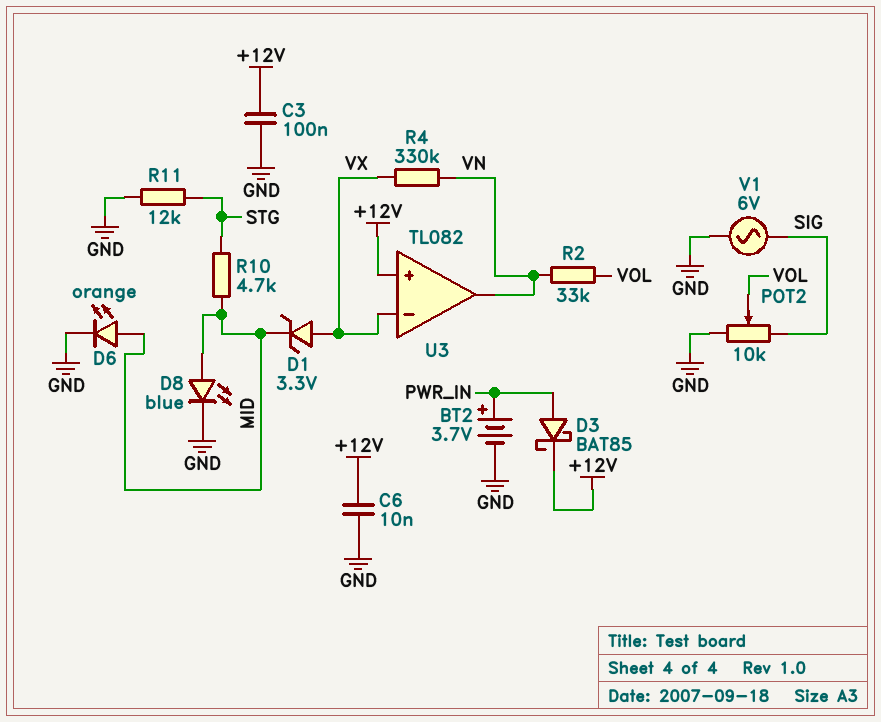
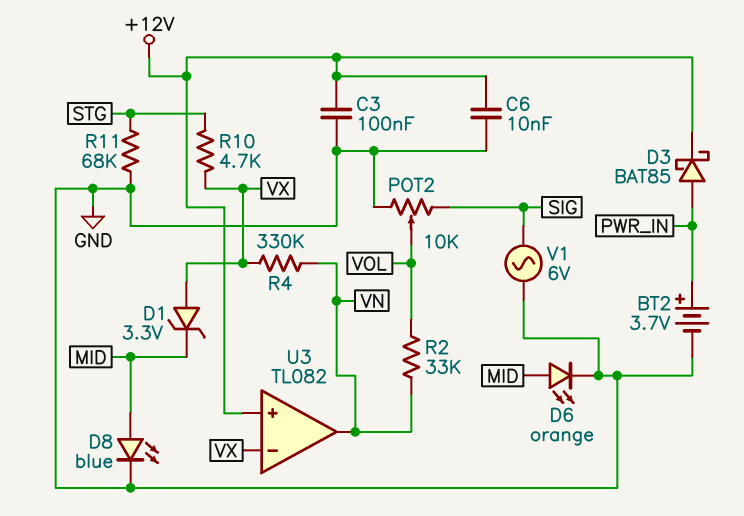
R10: 4.7k (MID, STG) -> 4.7k (STG, VX)
R11: 12k (GND, STG) -> 68k (GND, STG)

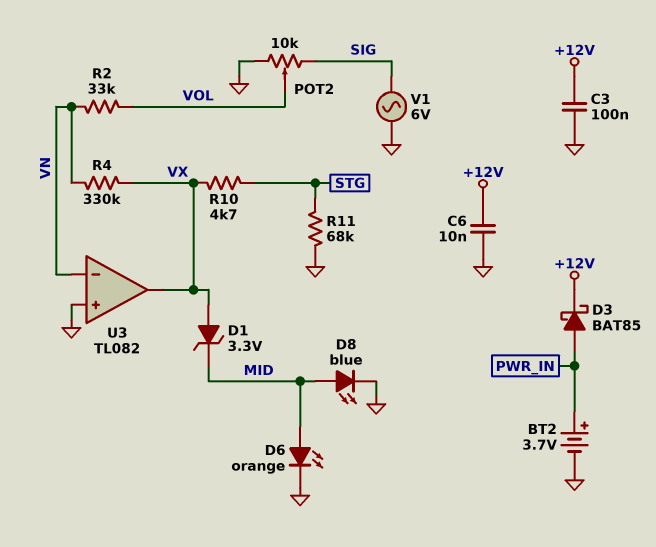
U3 pin in+: +12V -> GND
U3 pin in-: VX -> VN
U3 pin out: VN -> VX

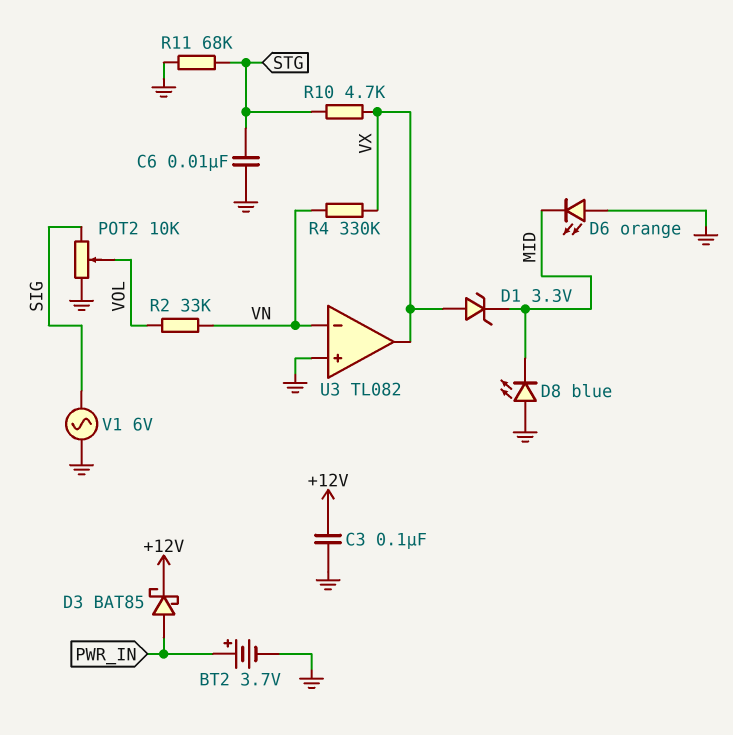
C6: 10nF (+12V, GND) -> 10nF (GND, STG)
D6: LED orange (A MID, K GND) -> LED orange (A GND, K MID)
D8: LED blue (A MID, K GND) -> LED blue (A GND, K MID)

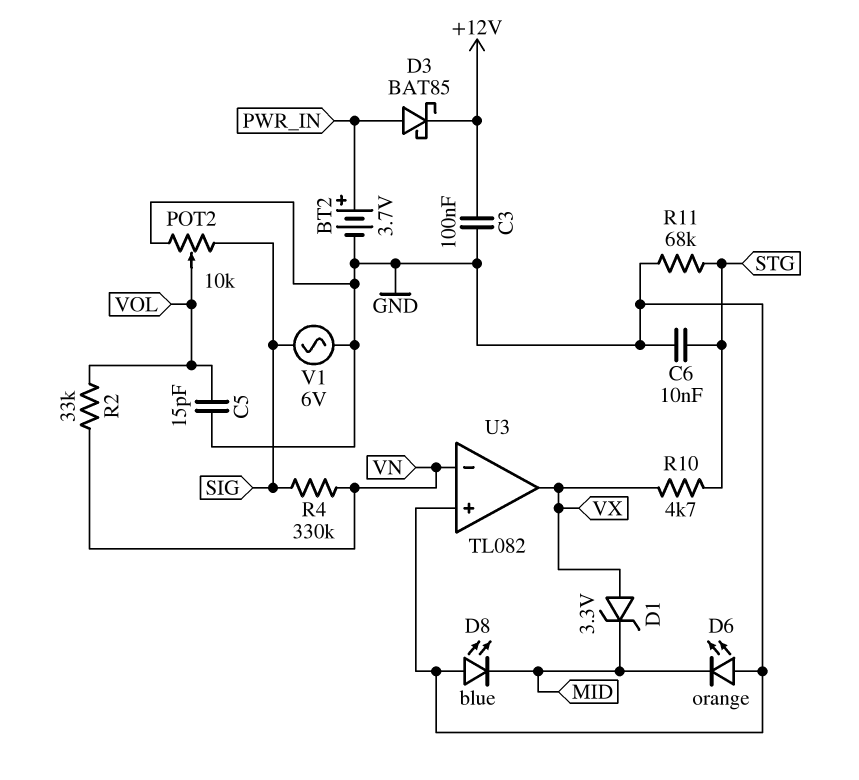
C5: none -> 15pF (GND, VOL)
R4: 330k (VN, VX) -> 330k (SIG, VN)

